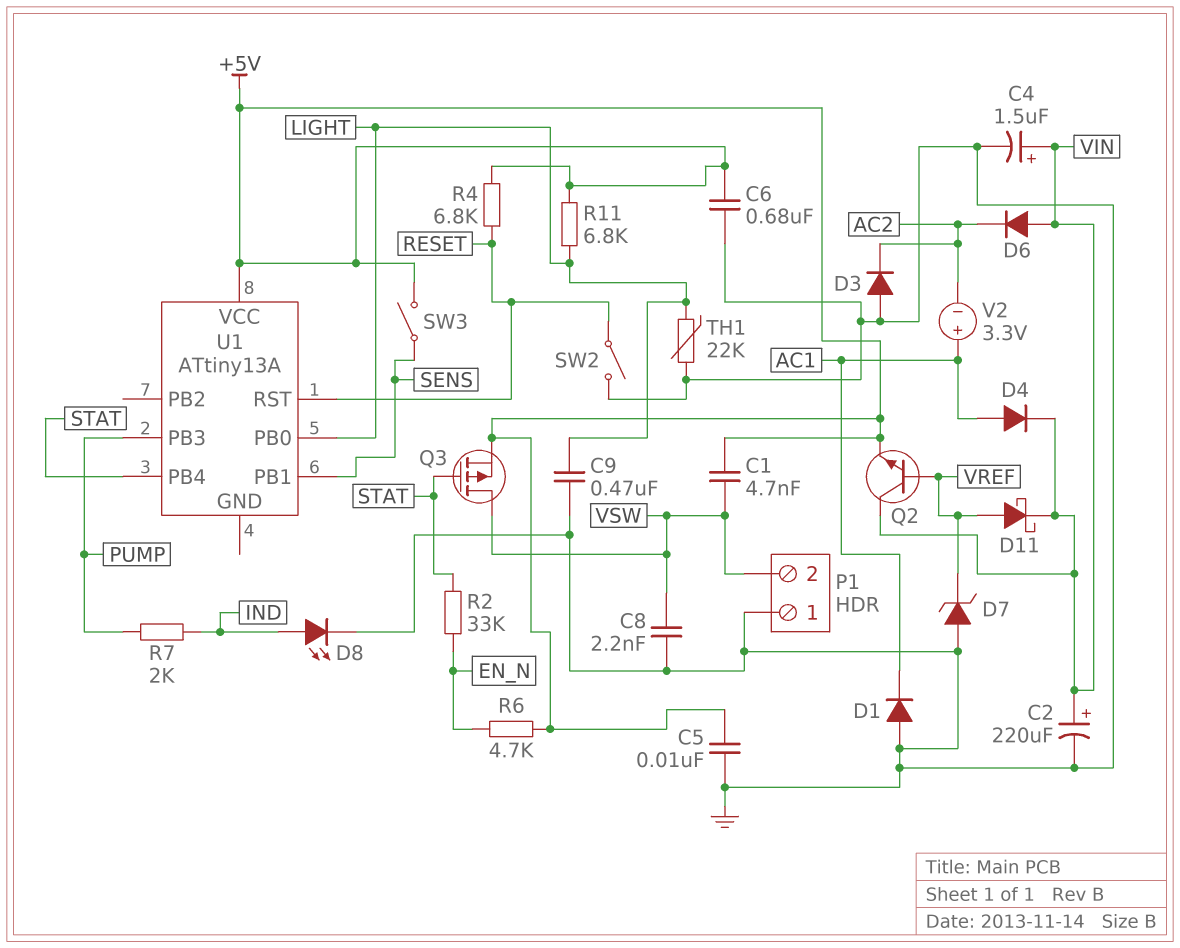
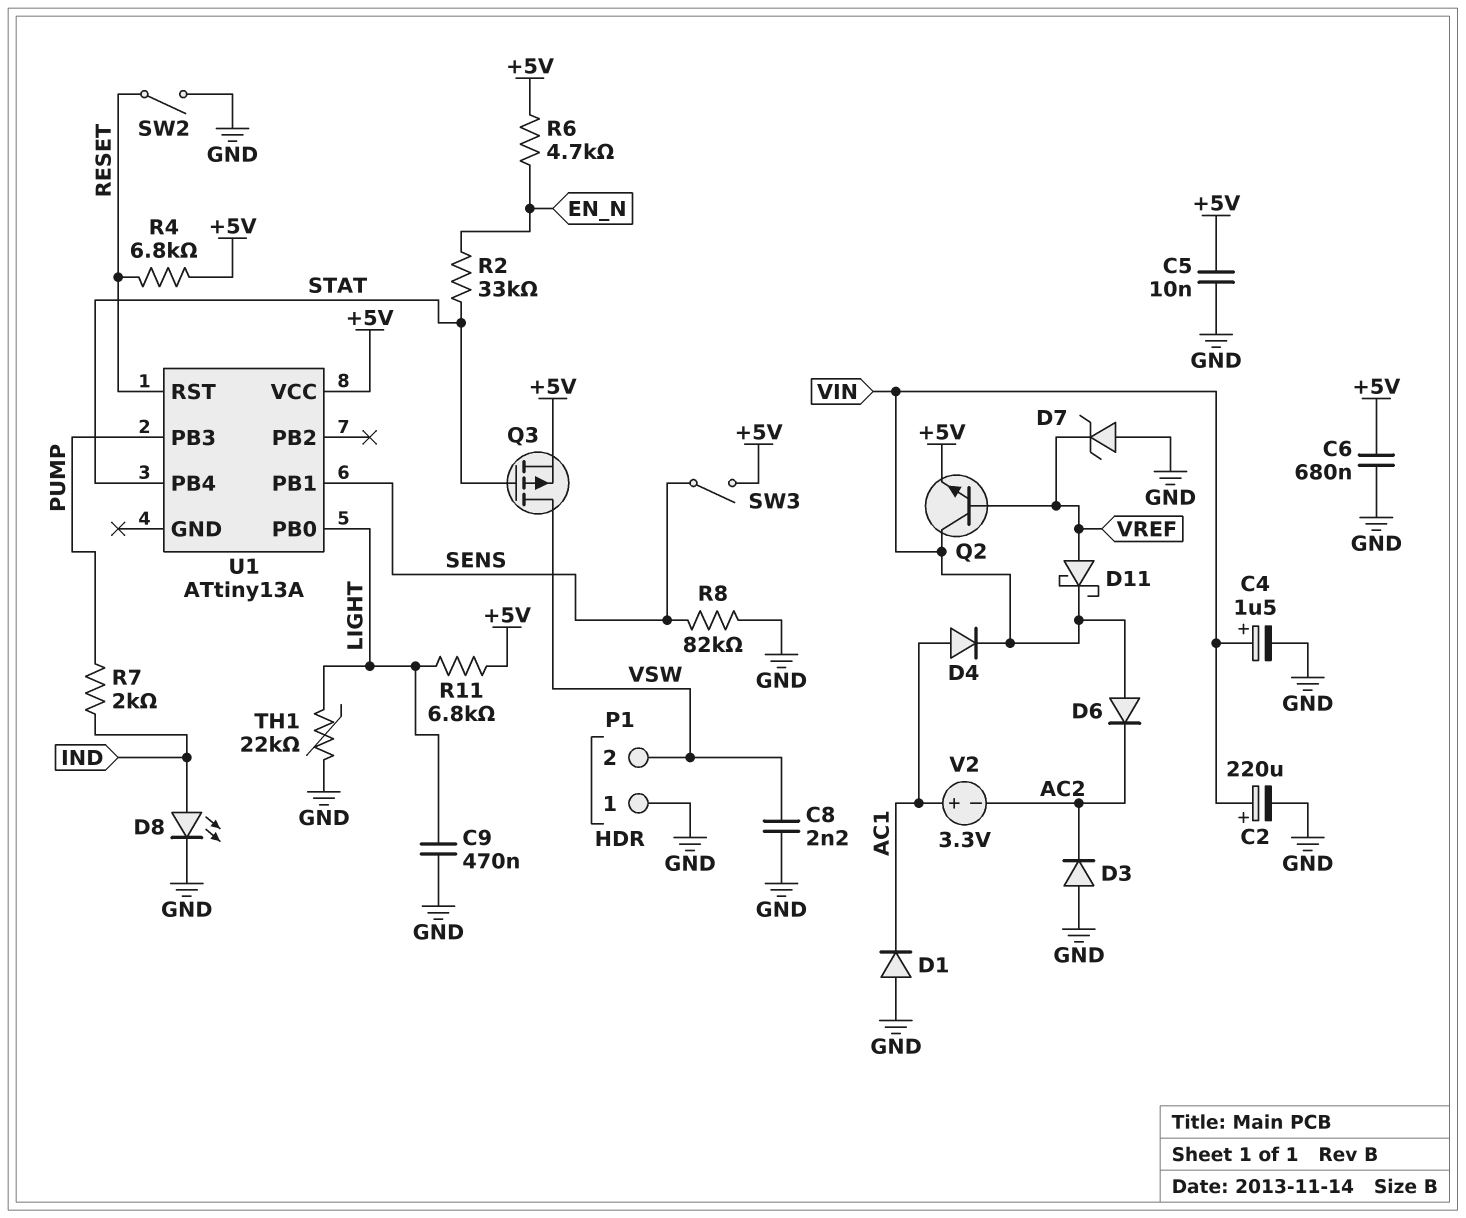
C1: 4.7nF (+5V, VSW) -> none
R8: none -> 82k (GND, SENS)

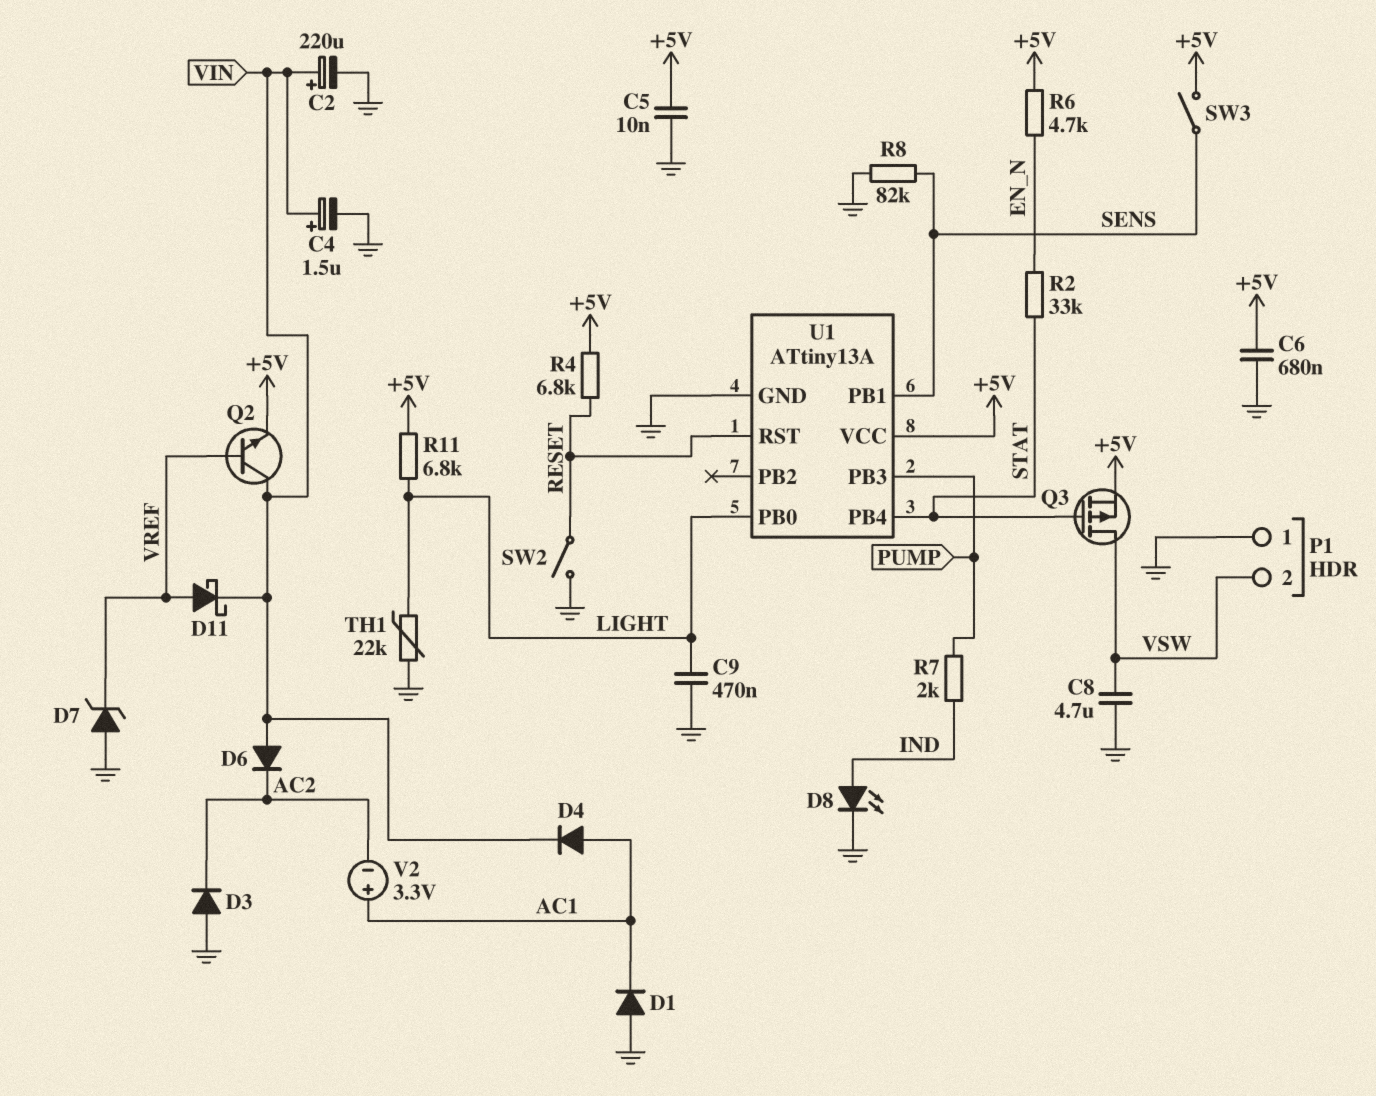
C8: 2.2nF (GND, VSW) -> 4.7uF (GND, VSW)
U1 pin GND: none -> GND

